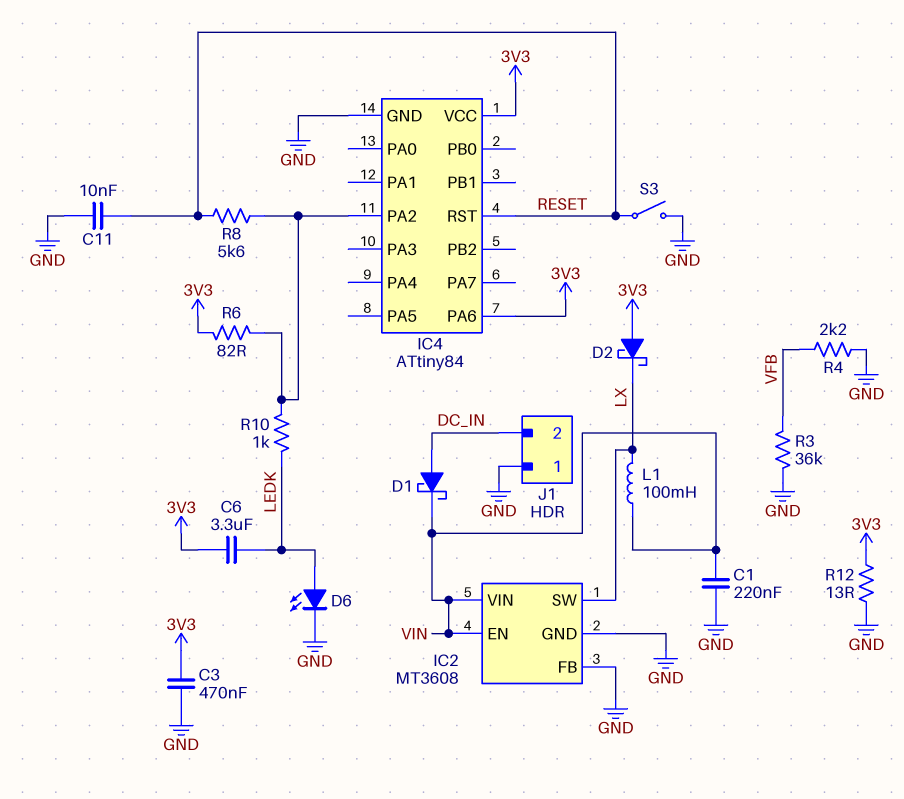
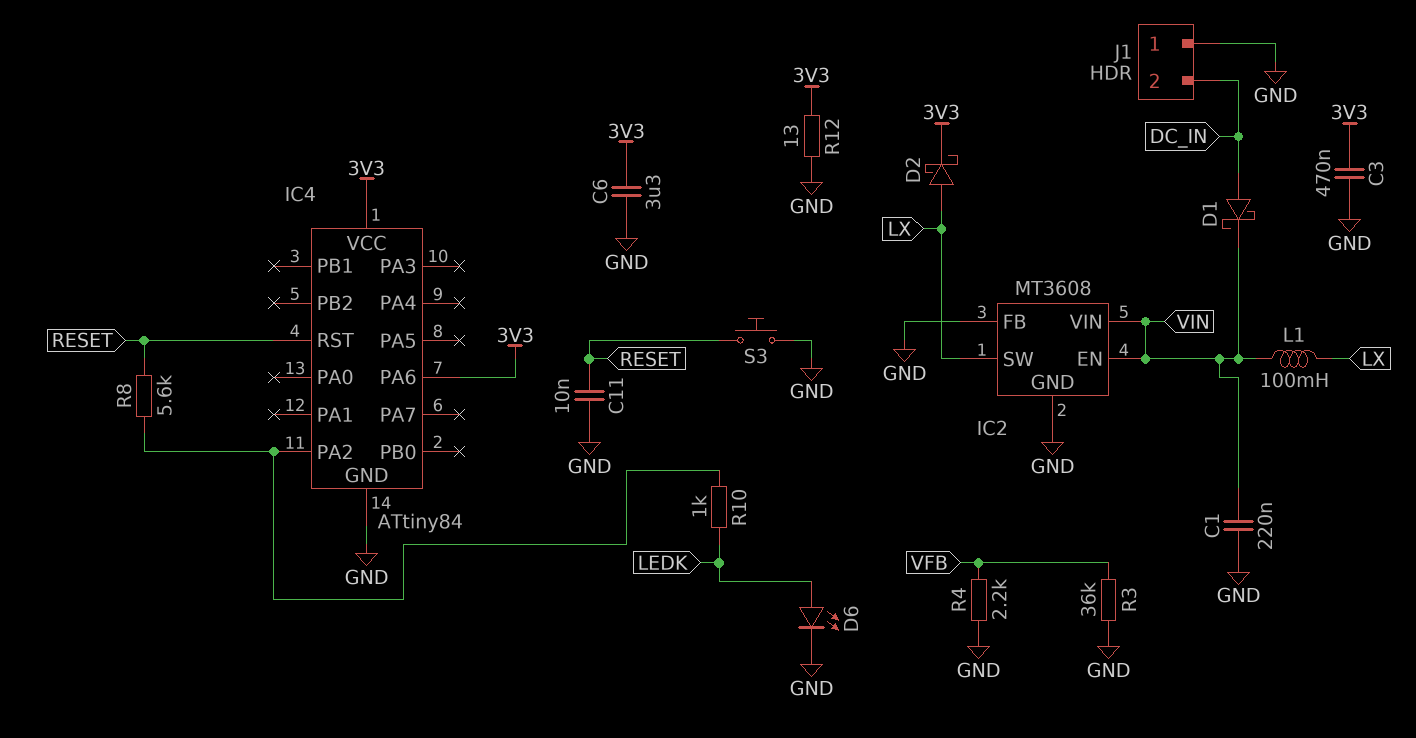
C6: 3.3uF (3V3, LEDK) -> 3.3uF (3V3, GND)
D2: schottky (A 3V3, K LX) -> schottky (A LX, K 3V3)
R6: 82 (3V3, IC4/PA2) -> none
S3: switch (GND, RESET) -> button (GND, RESET)

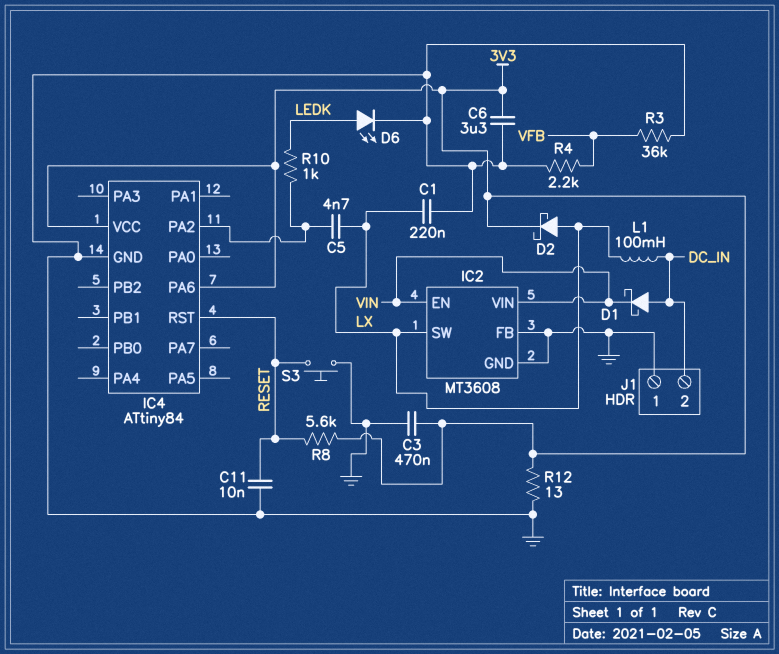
C1: 220nF (GND, VIN) -> 220nF (GND, LX)
C5: none -> 4.7nF (IC4/PA2, LX)
L1: 100mH (LX, VIN) -> 100mH (DC_IN, LX)
R8: 5.6k (IC4/PA2, RESET) -> 5.6k (3V3, RESET)

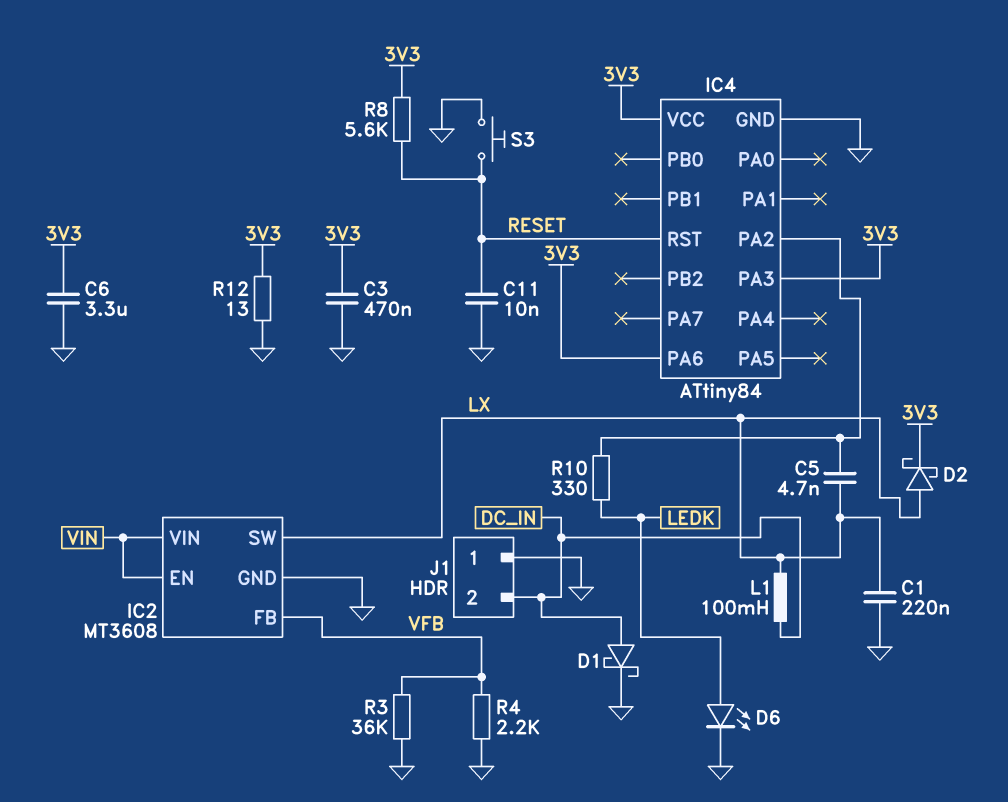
D1: schottky (A DC_IN, K VIN) -> schottky (A DC_IN, K GND)
IC2 pin FB: GND -> VFB
IC4 pin PA3: none -> 3V3
R10: 1k (IC4/PA2, LEDK) -> 330 (IC4/PA2, LEDK)

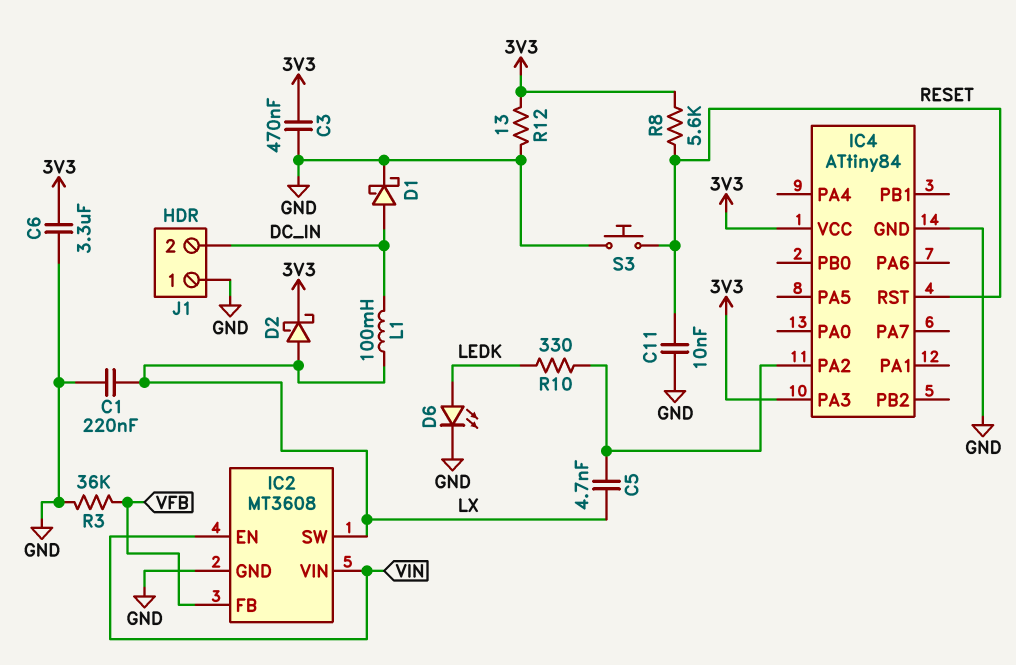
IC4 pin PA6: 3V3 -> none
R4: 2.2k (GND, VFB) -> none

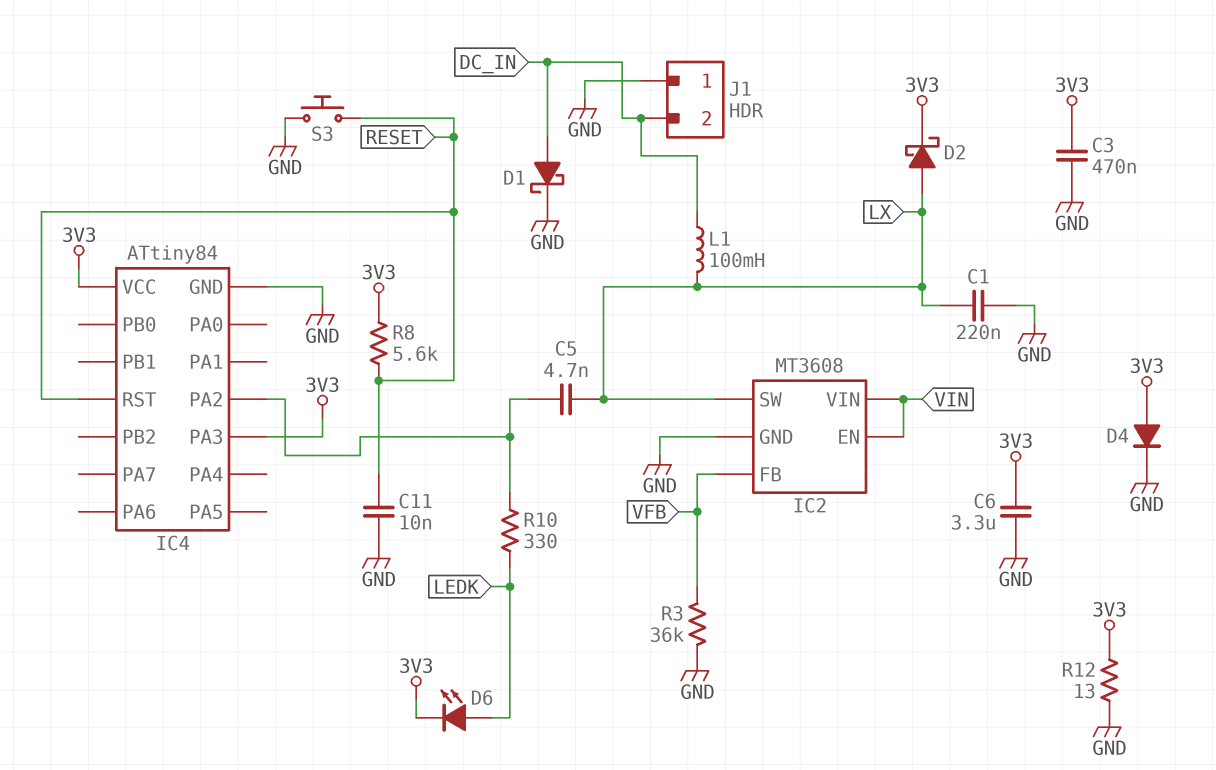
D4: none -> diode (A 3V3, K GND)
D6: LED (A LEDK, K GND) -> LED (A LEDK, K 3V3)

